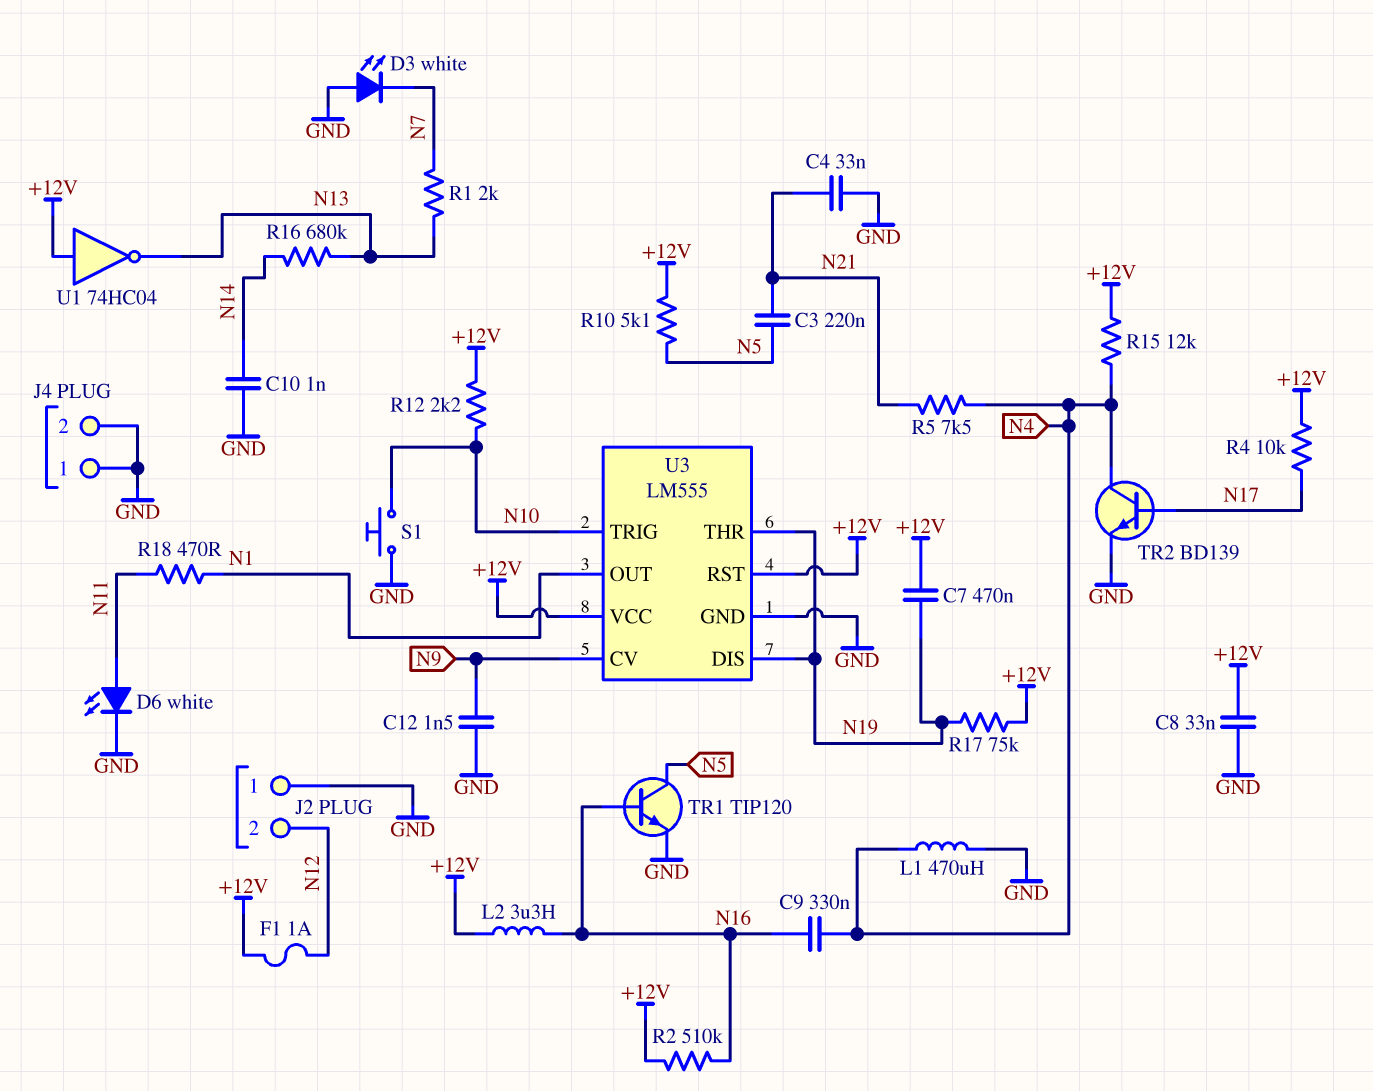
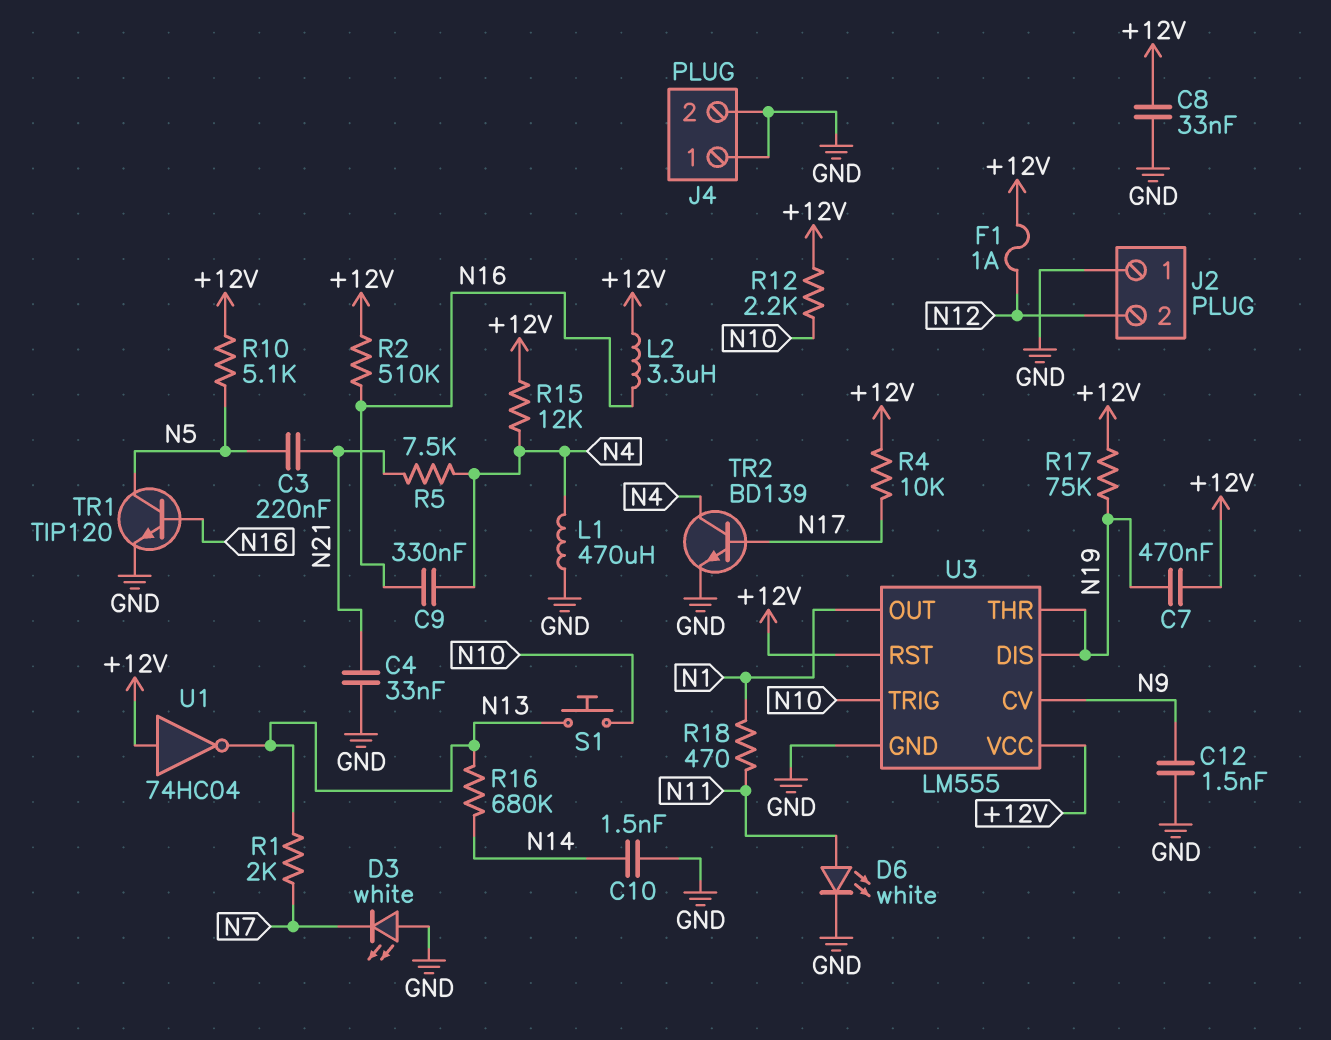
C10: 1nF (GND, N14) -> 1.5nF (GND, N14)
S1: button (GND, N10) -> button (N10, N13)

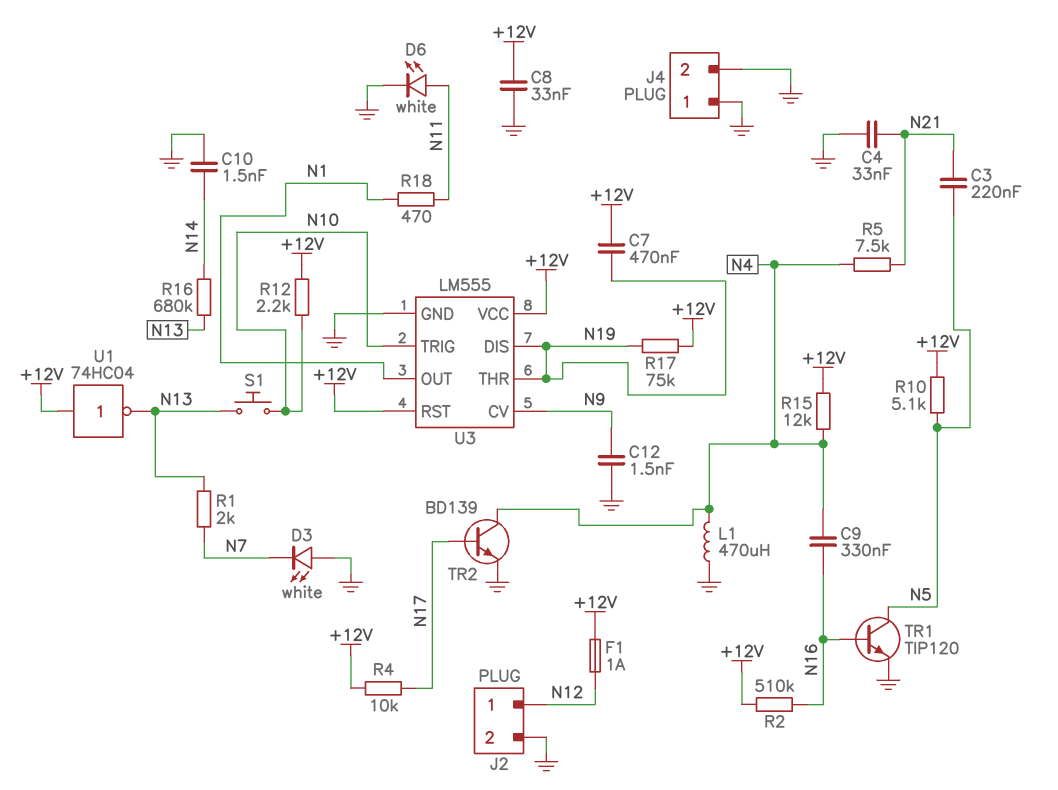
J2 pin 1: GND -> N12
J2 pin 2: N12 -> GND
L2: 3.3uH (+12V, N16) -> none

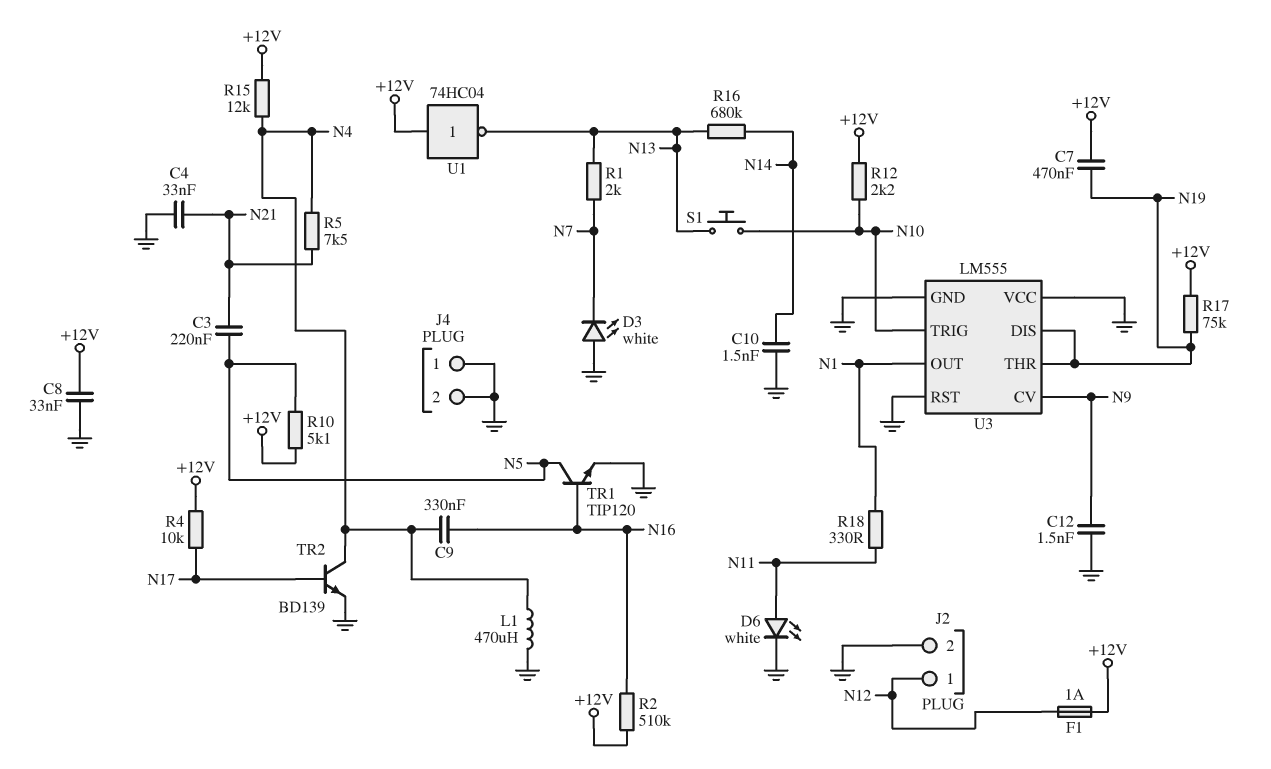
R18: 470 (N1, N11) -> 330 (N1, N11)
U3 pin RST: +12V -> GND
U3 pin VCC: +12V -> GND

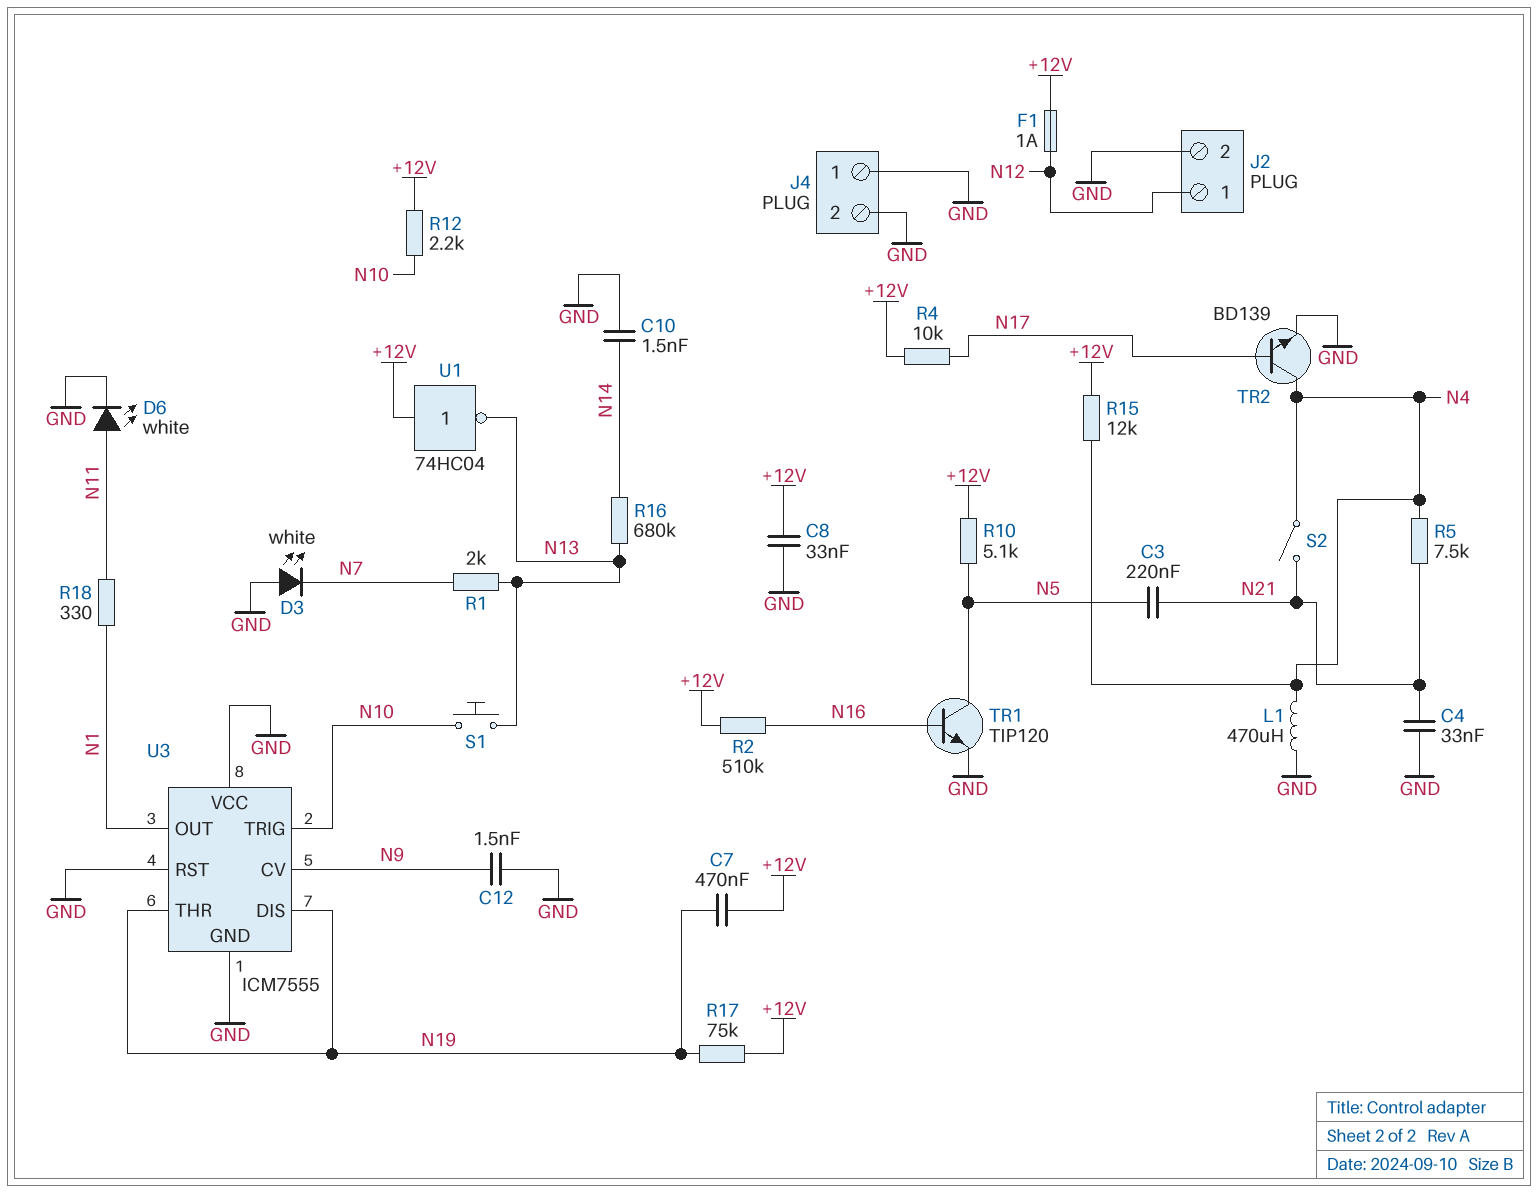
C9: 330nF (N4, N16) -> none
S2: none -> switch (N4, N21)
U3: LM555 -> ICM7555

